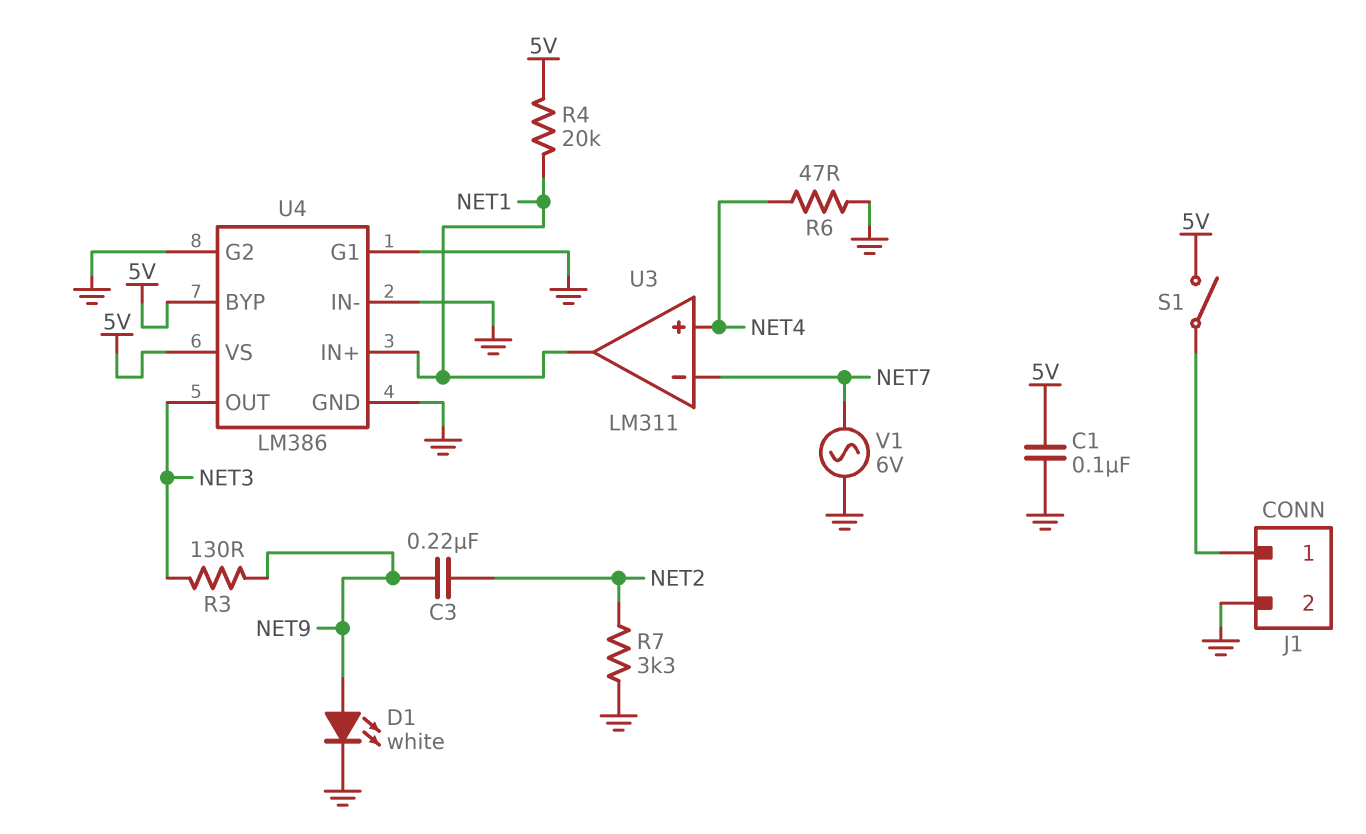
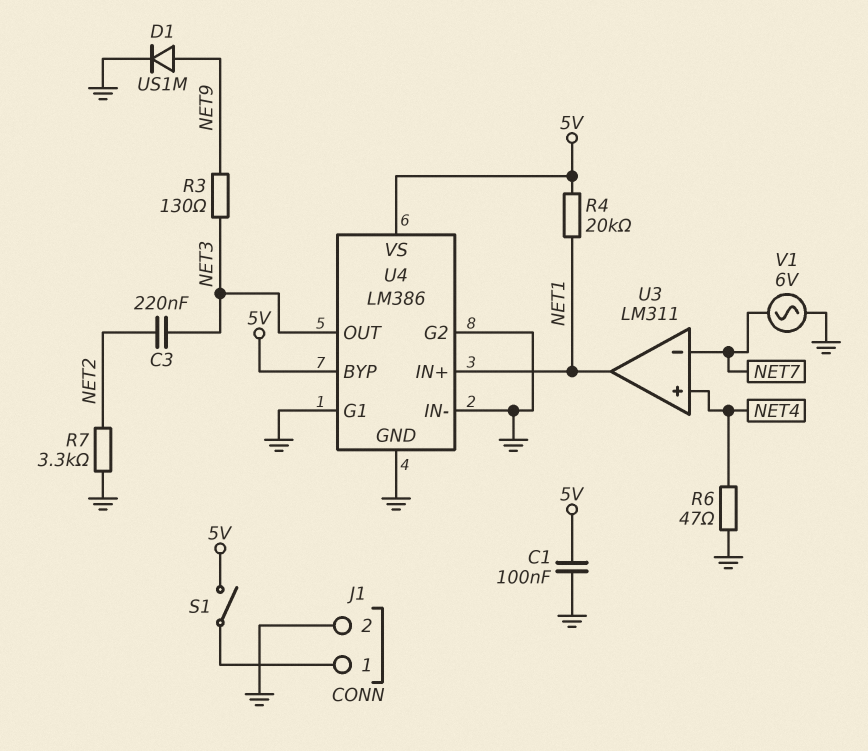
C3: 220nF (NET2, NET9) -> 220nF (NET2, NET3)
D1: LED white (A NET9, K GND) -> diode US1M (A NET9, K GND)

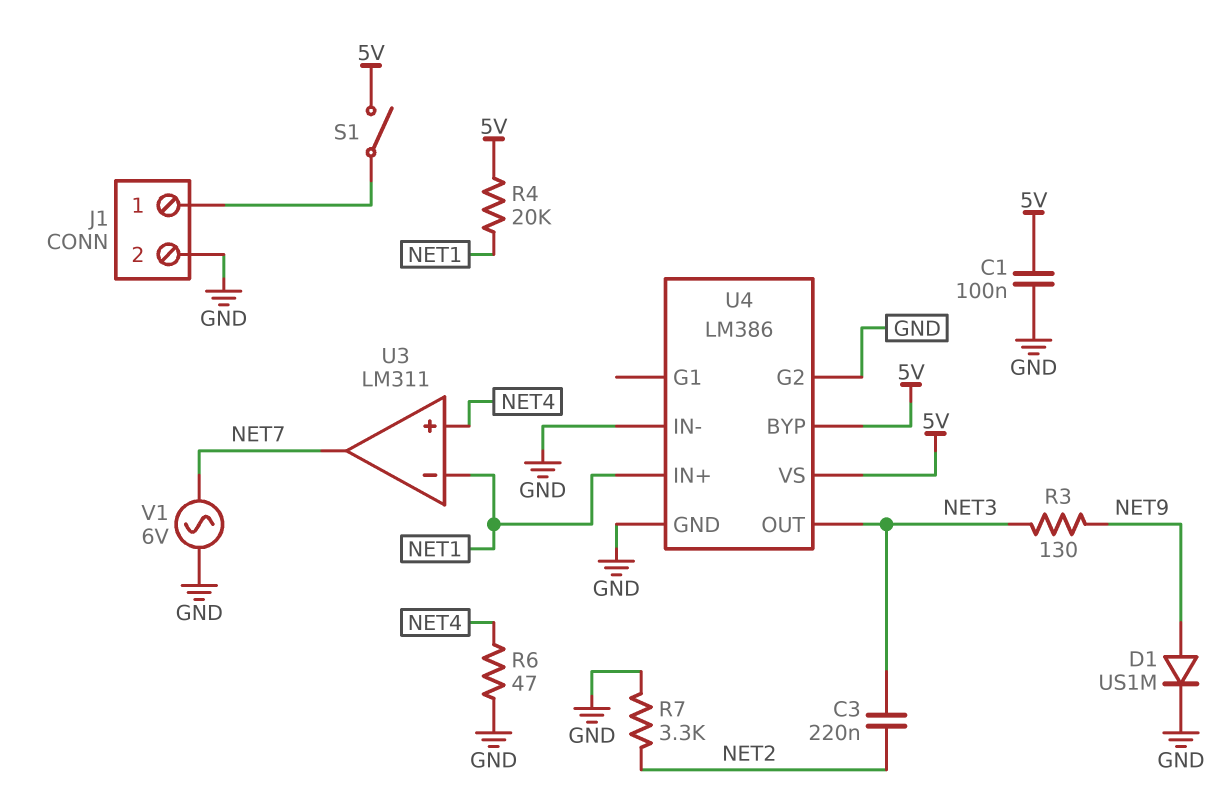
U3 pin in-: NET7 -> NET1
U3 pin out: NET1 -> NET7
U4 pin G1: GND -> none

